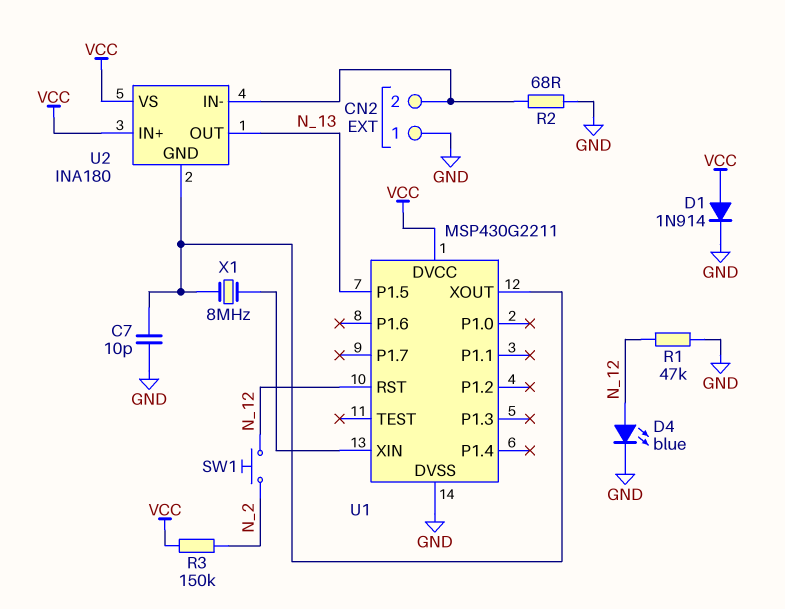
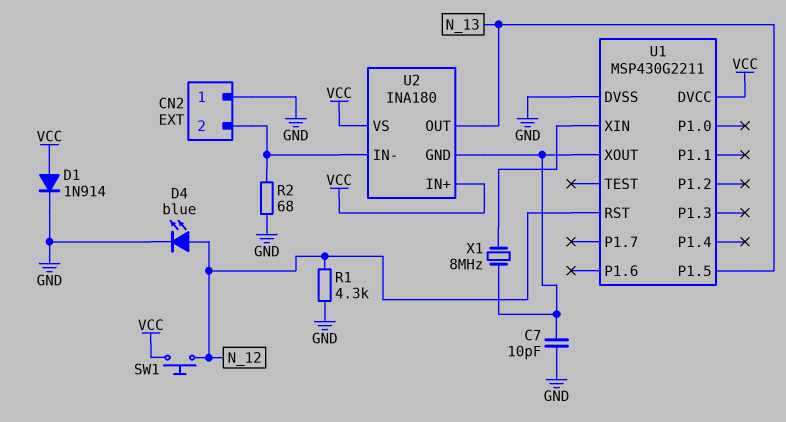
R1: 47k (GND, N_12) -> 4.3k (GND, N_12)
R3: 150k (N_2, VCC) -> none
SW1: button (N_2, N_12) -> button (N_12, VCC)

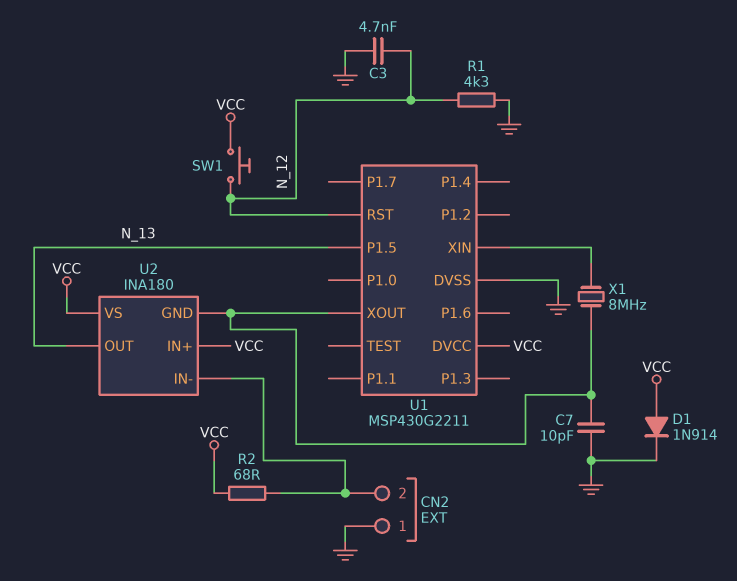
C3: none -> 4.7nF (GND, N_12)
D4: LED blue (A N_12, K GND) -> none
R2: 68 (CN2/2, GND) -> 68 (CN2/2, VCC)

